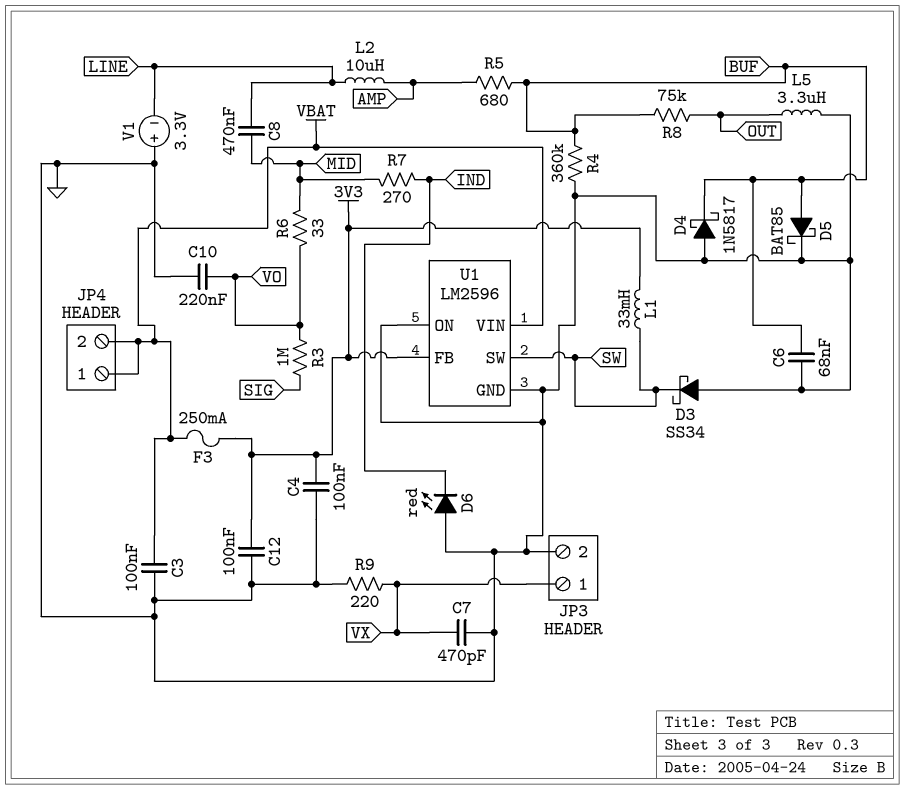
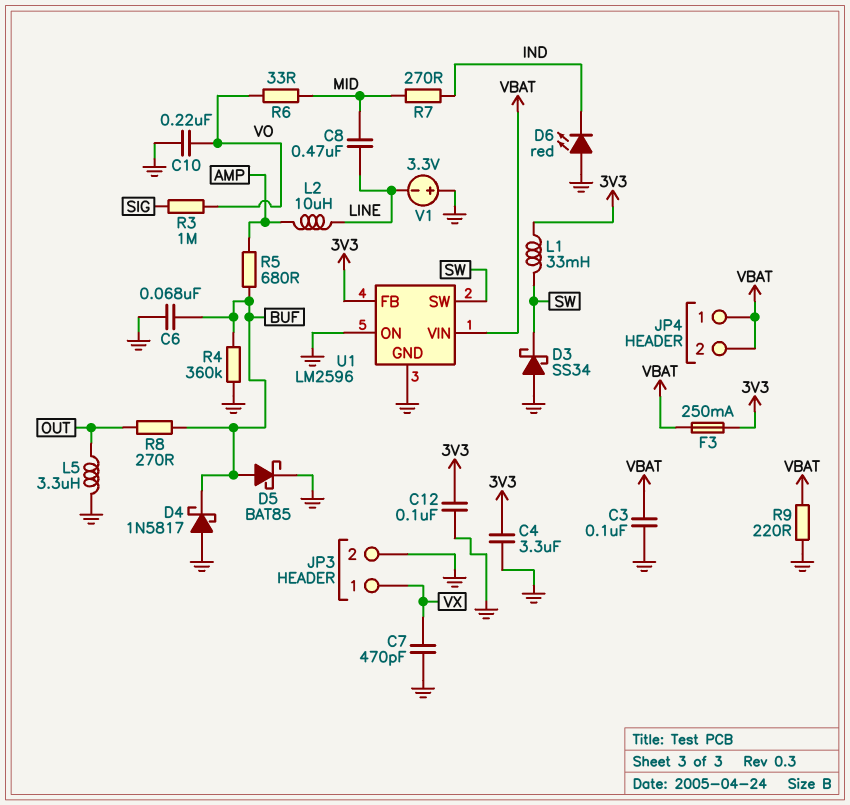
C4: 100nF (3V3, GND) -> 3.3uF (3V3, GND)
R8: 75k (BUF, OUT) -> 270 (BUF, OUT)
R9: 220 (GND, VX) -> 220 (GND, VBAT)

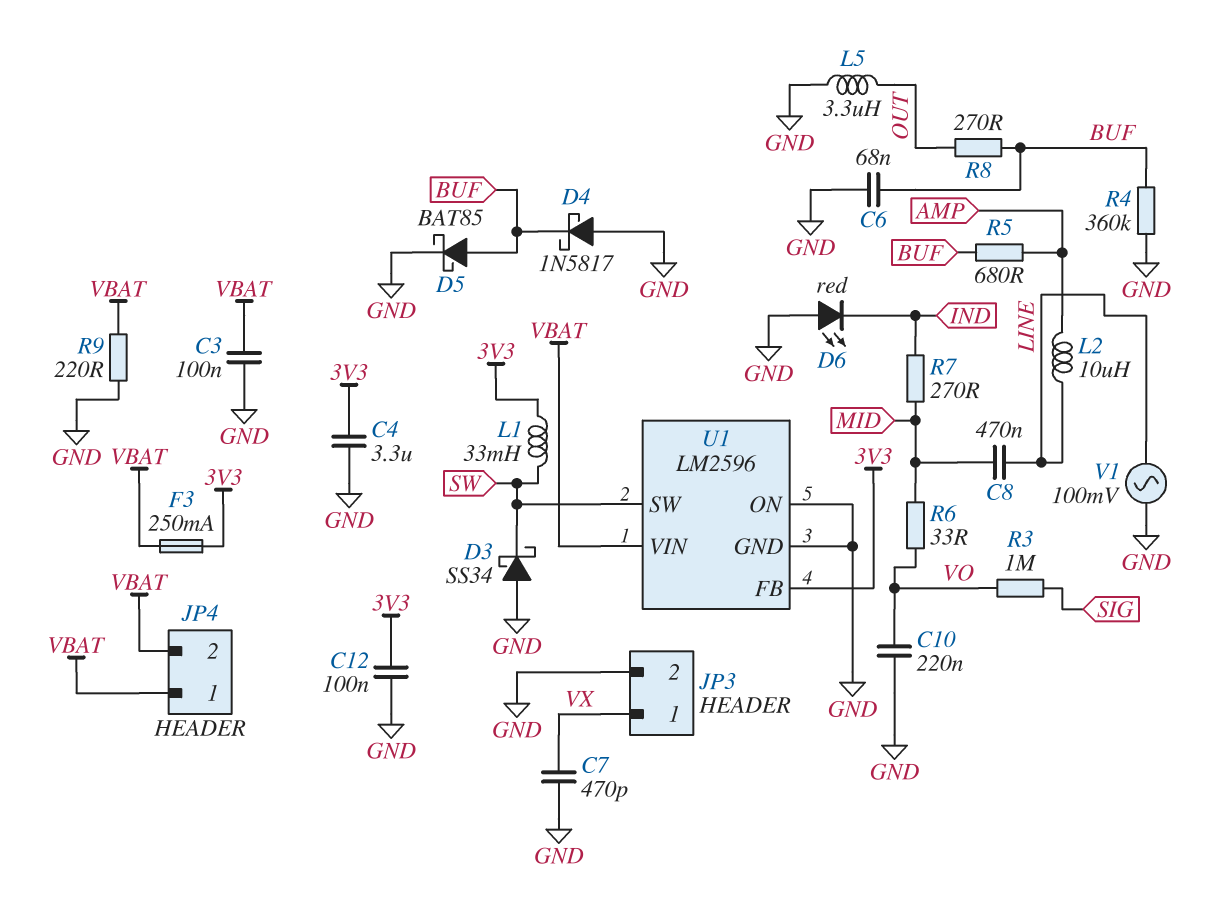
V1: 3.3V (plus GND, minus LINE) -> AC 100mV (GND, LINE)

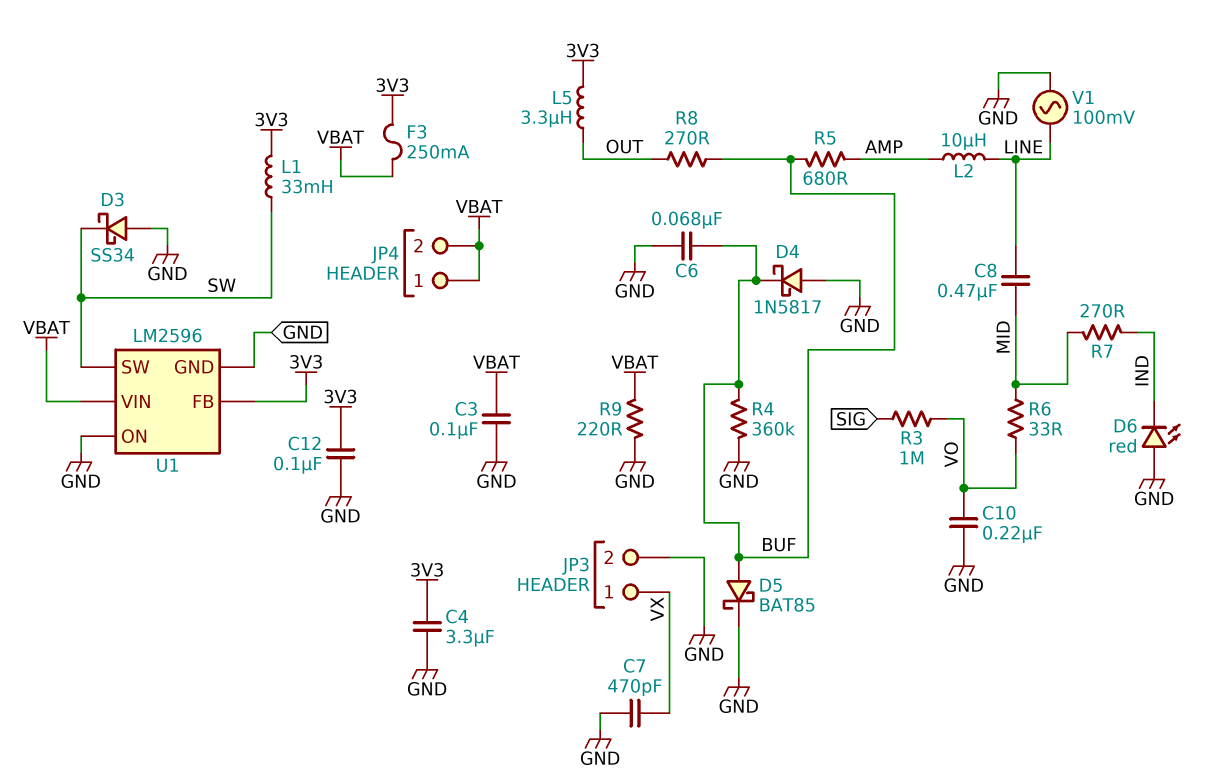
L5: 3.3uH (GND, OUT) -> 3.3uH (3V3, OUT)

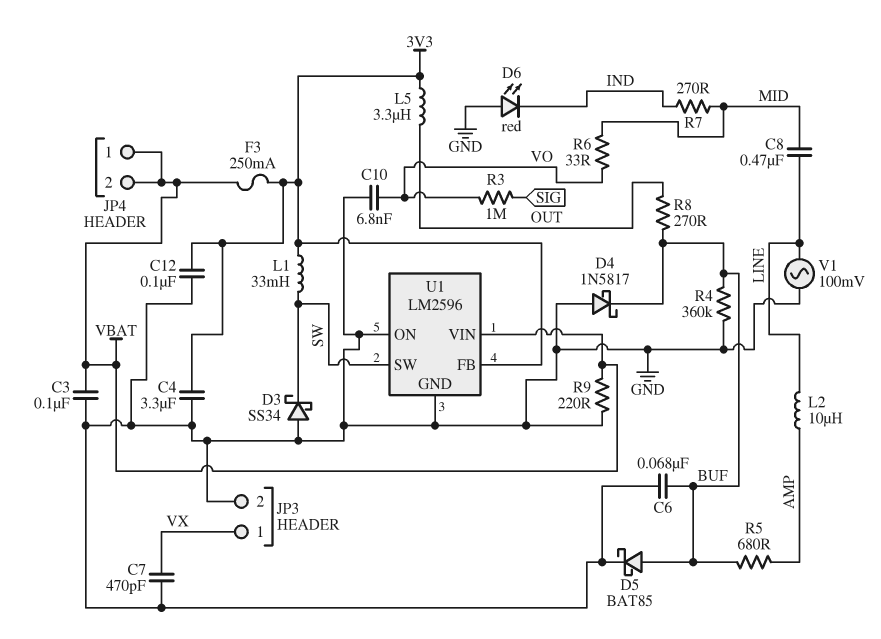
C10: 220nF (GND, VO) -> 6.8nF (GND, VO)

